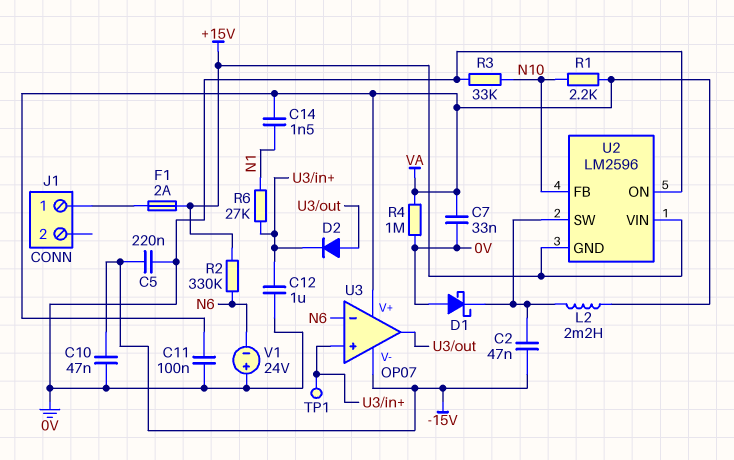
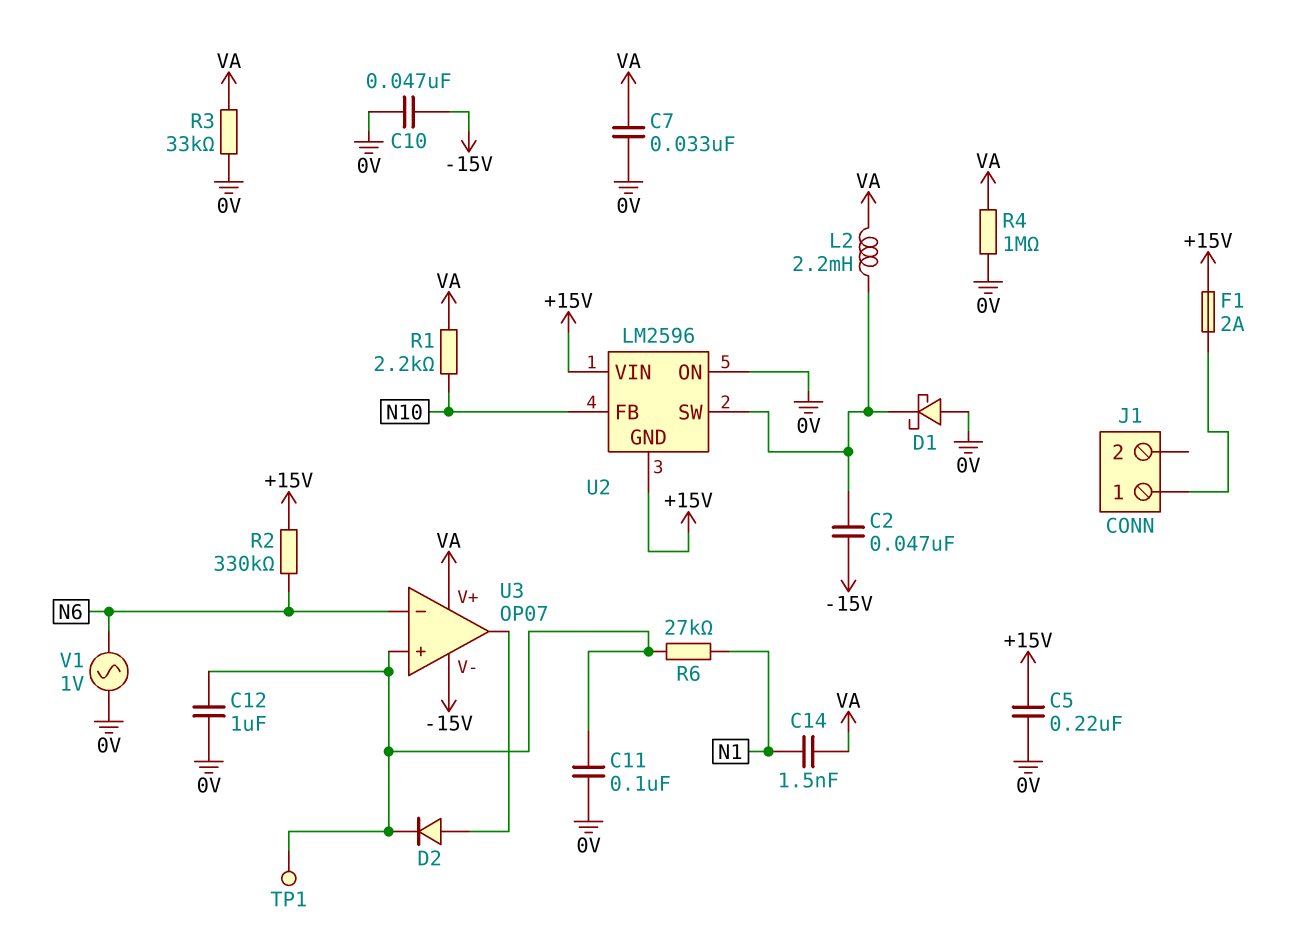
C5: 220nF (-15V, 0V) -> 220nF (+15V, 0V)
C11: 100nF (0V, VA) -> 100nF (0V, U3/in+)
R3: 33k (0V, N10) -> 33k (0V, VA)
V1: 24V (plus 0V, minus N6) -> AC 1V (0V, N6)

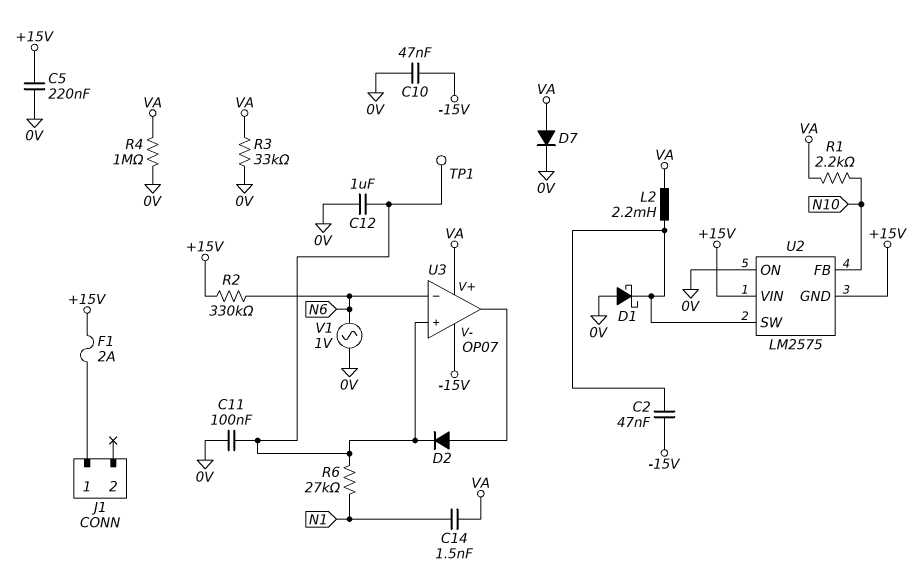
C7: 33nF (0V, VA) -> none
D7: none -> diode (A VA, K 0V)
U2: LM2596 -> LM2575

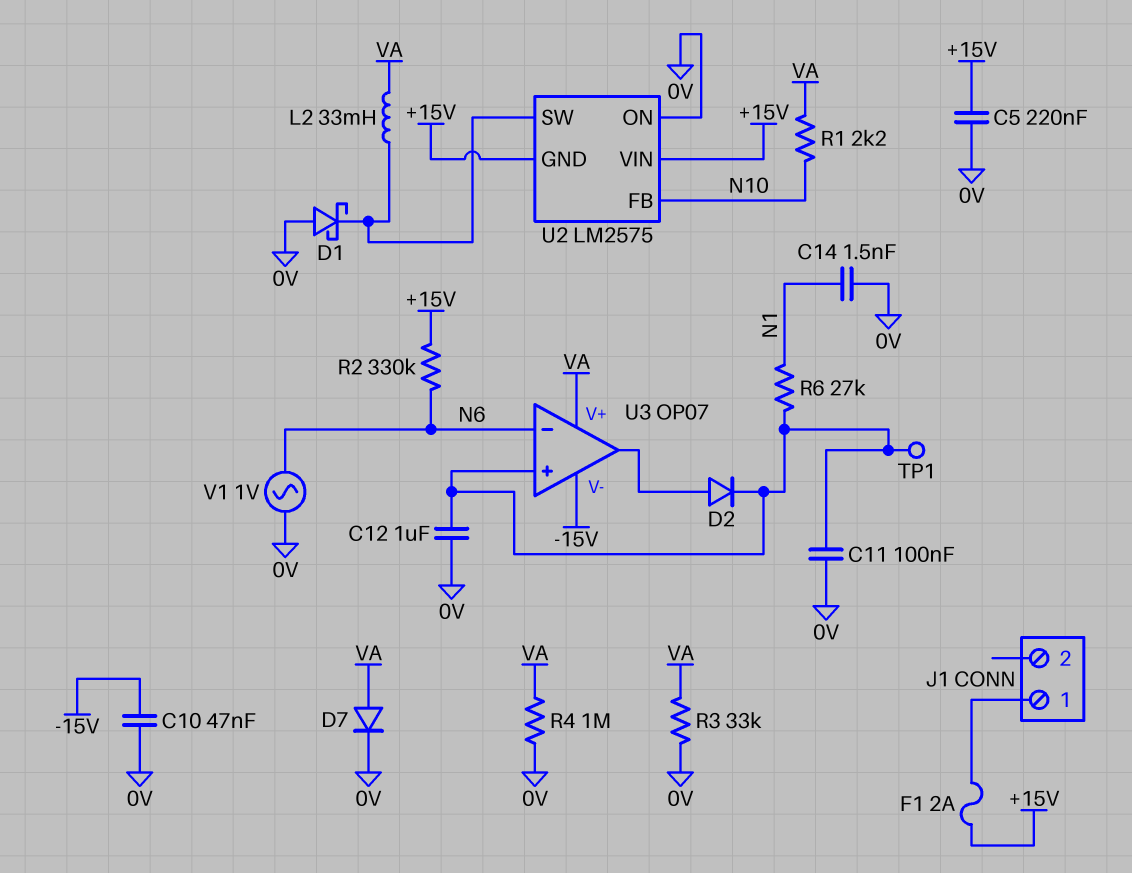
C2: 47nF (-15V, U2/SW) -> none
C14: 1.5nF (N1, VA) -> 1.5nF (0V, N1)
L2: 2.2mH (U2/SW, VA) -> 33mH (U2/SW, VA)

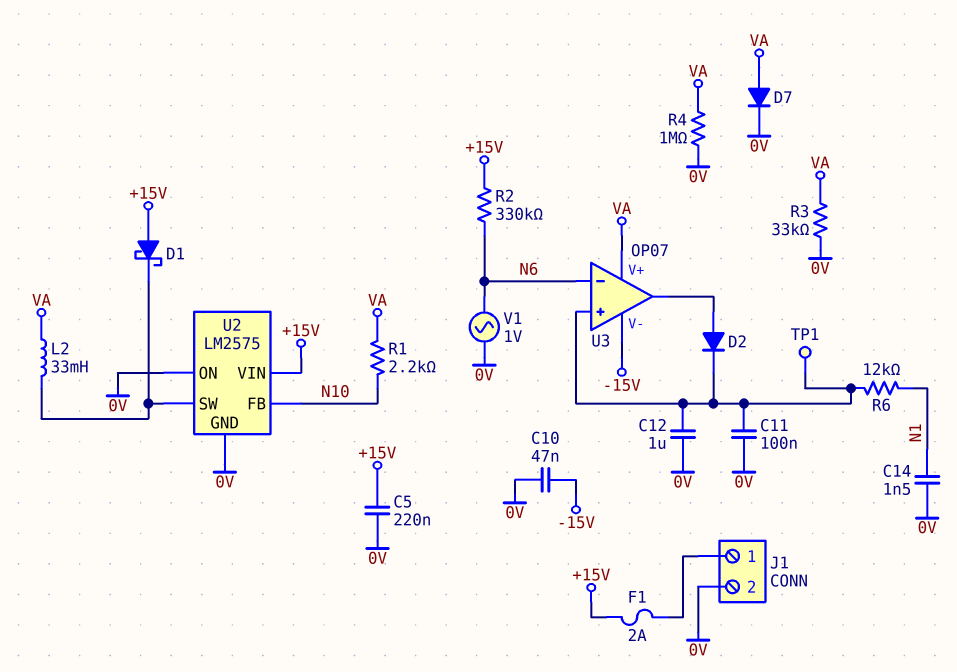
D1: schottky (A 0V, K U2/SW) -> schottky (A +15V, K U2/SW)
J1 pin 2: none -> 0V
R6: 27k (N1, U3/in+) -> 12k (N1, U3/in+)
U2 pin GND: +15V -> 0V

